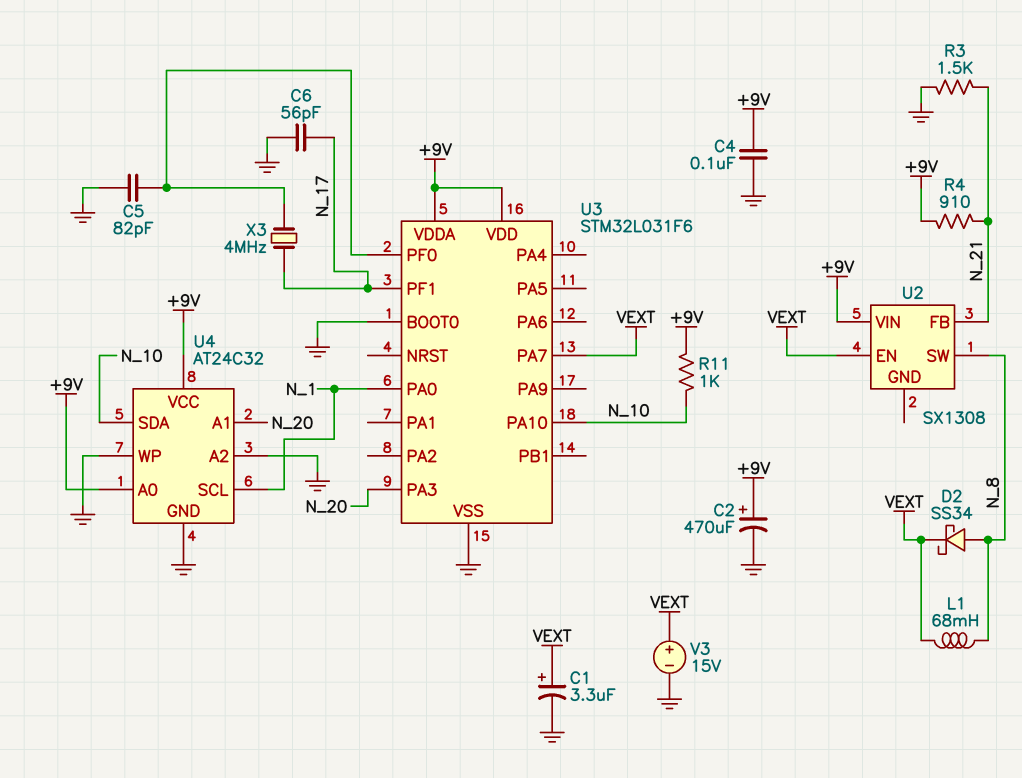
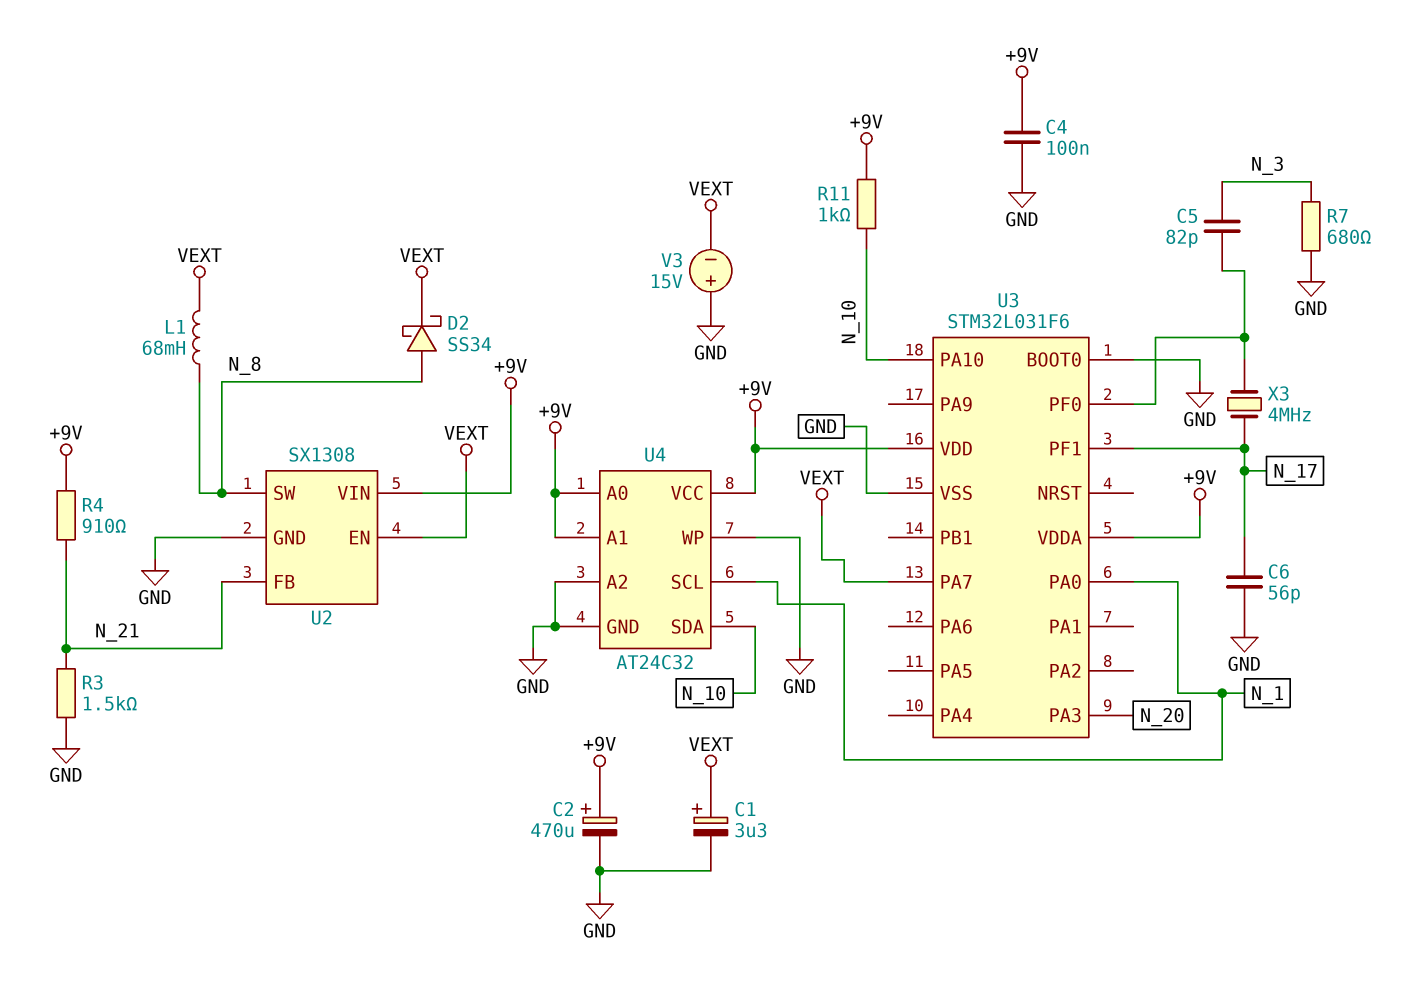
C5: 82pF (GND, U3/PF0) -> 82pF (N_3, U3/PF0)
R7: none -> 680 (GND, N_3)
U2 pin GND: none -> GND
U4 pin A1: N_20 -> +9V
V3: 15V (plus VEXT, minus GND) -> 15V (plus GND, minus VEXT)

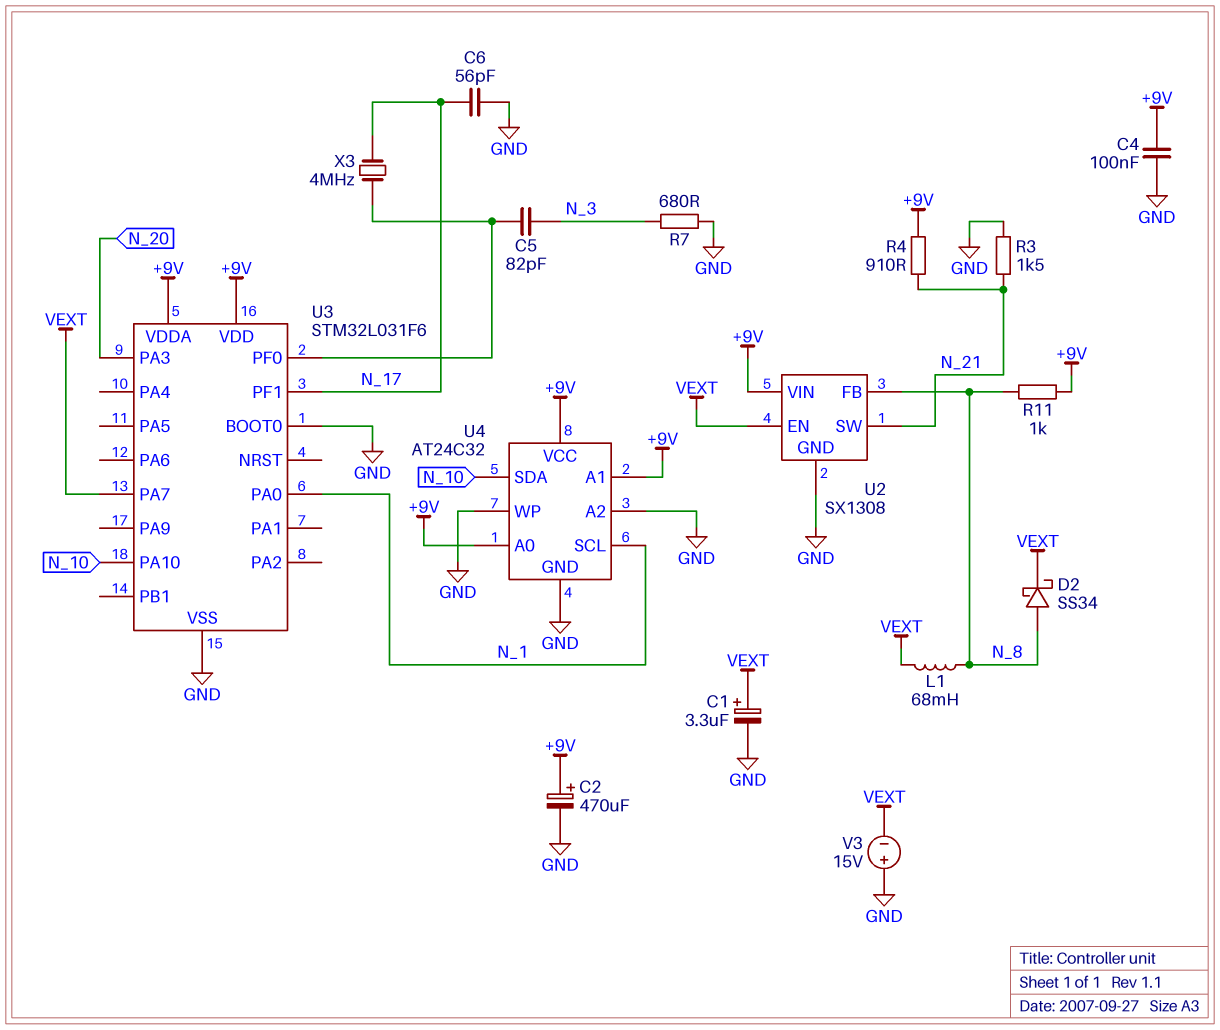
R11: 1k (+9V, N_10) -> 1k (+9V, N_8)
U2 pin FB: N_21 -> N_8
U2 pin SW: N_8 -> N_21

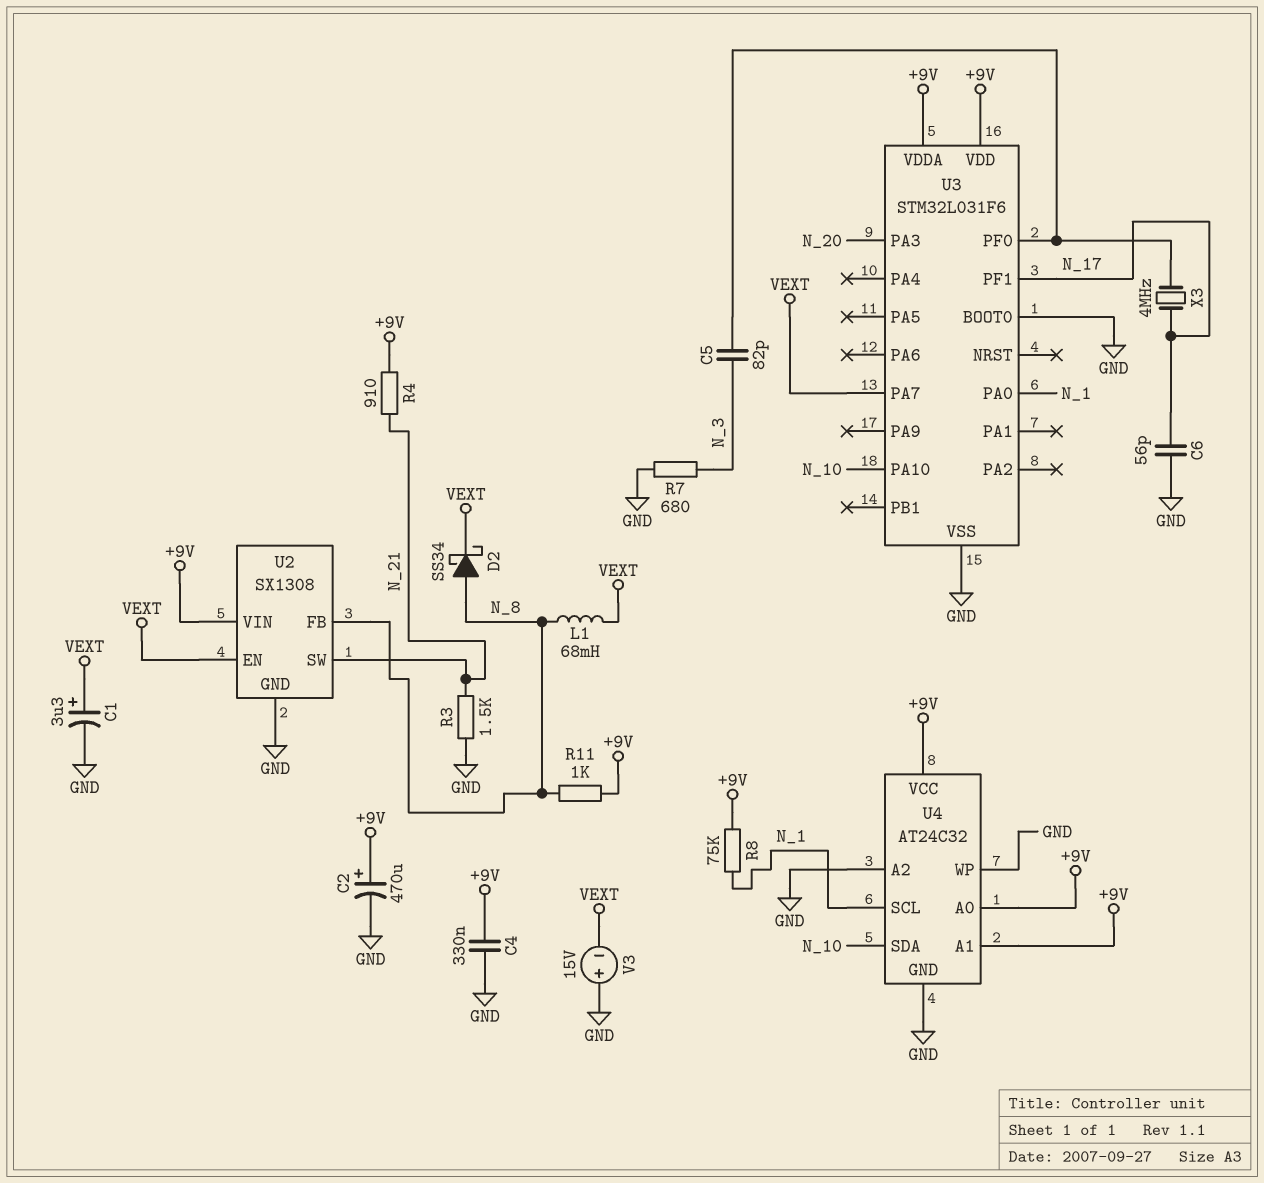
C4: 100nF (+9V, GND) -> 330nF (+9V, GND)
R8: none -> 75k (+9V, N_1)

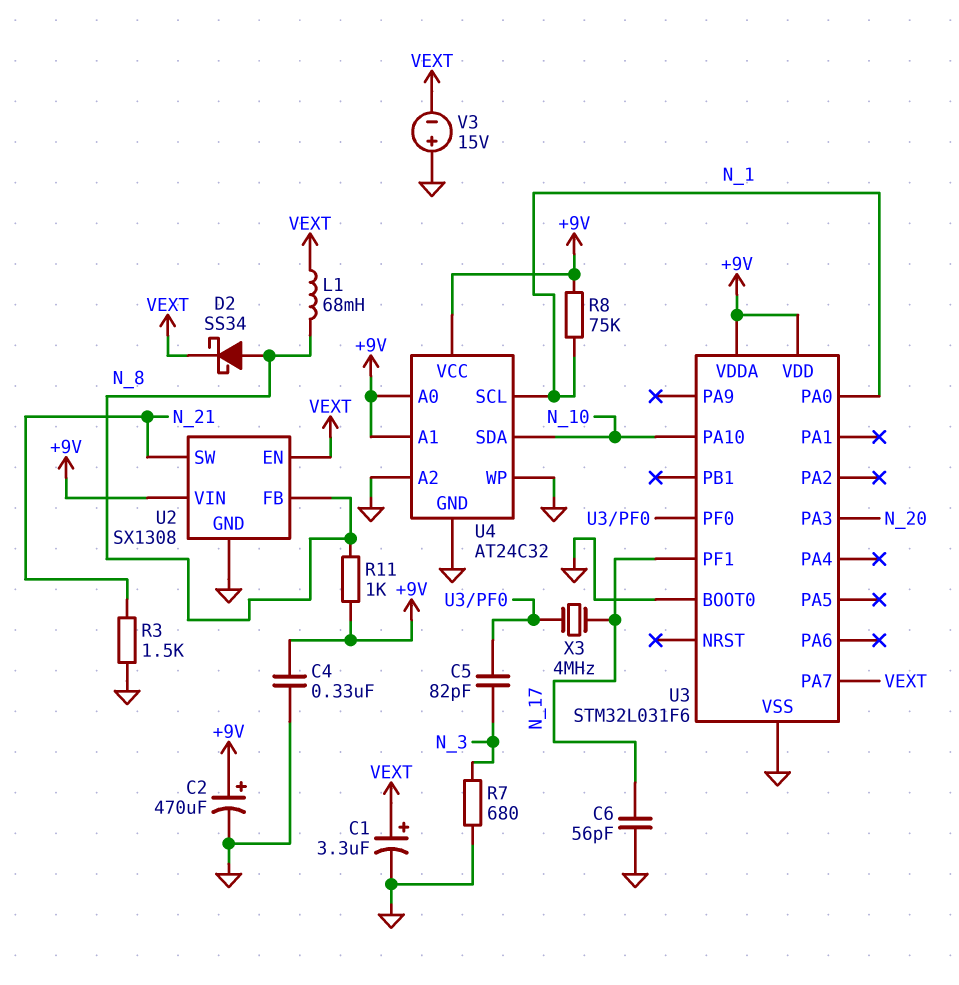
R4: 910 (+9V, N_21) -> none

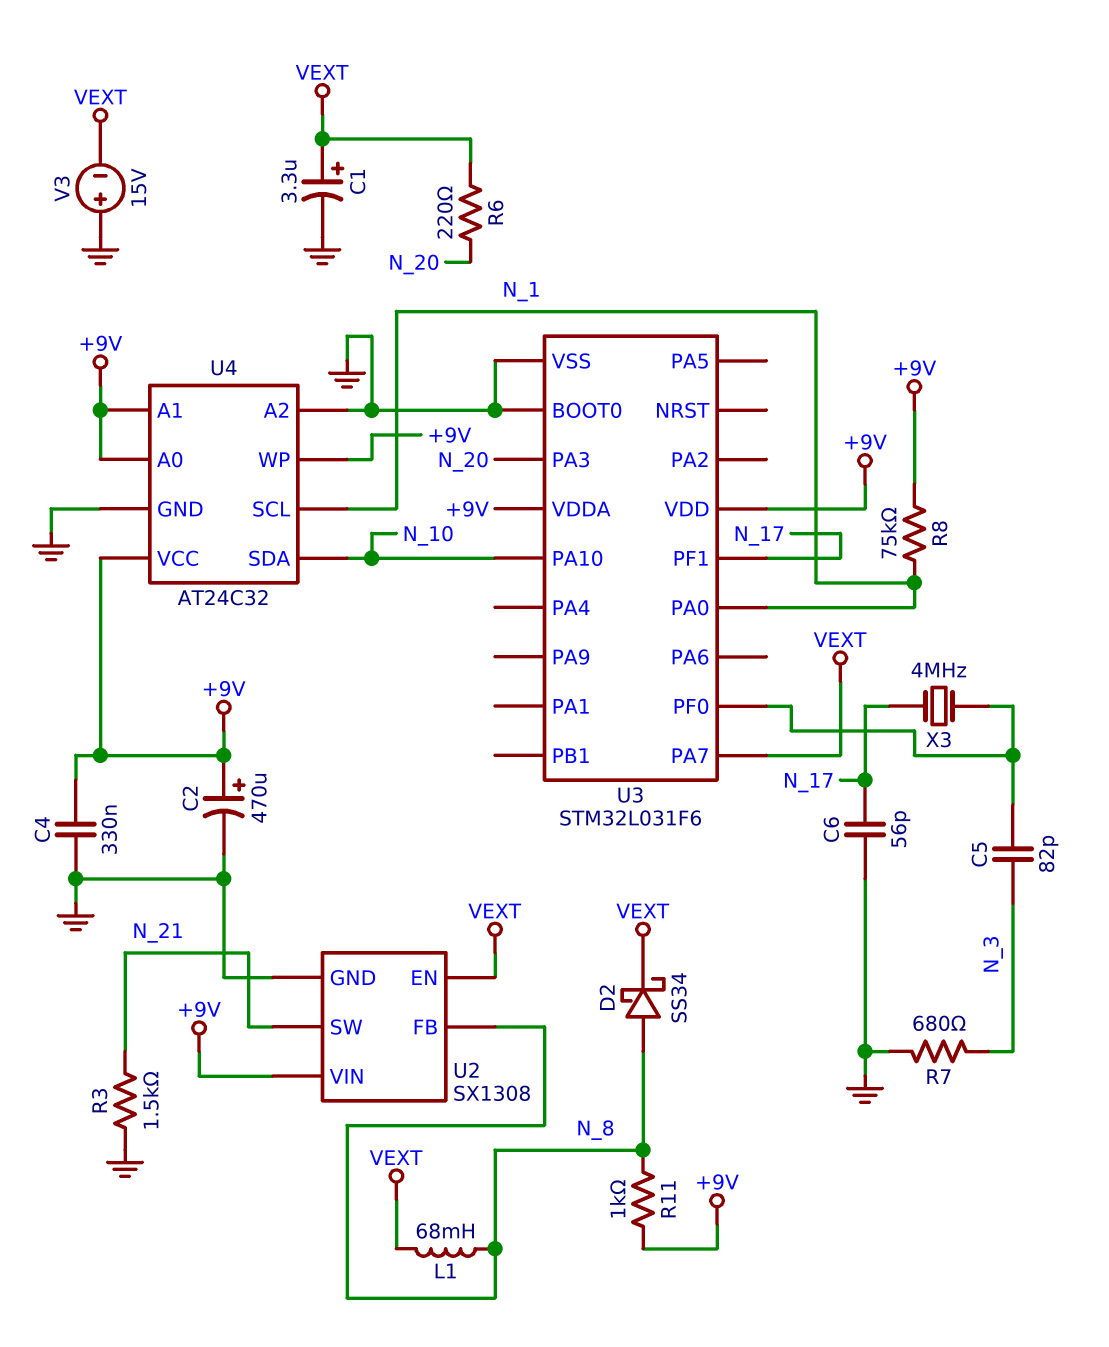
R6: none -> 220 (N_20, VEXT)
U4 pin WP: GND -> +9V

